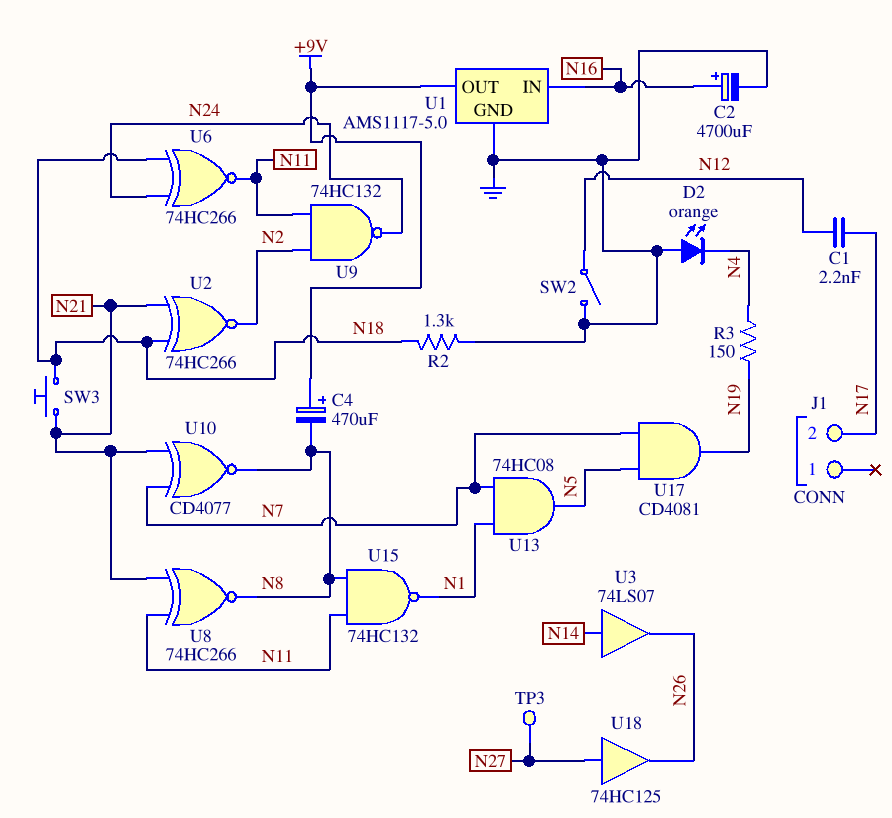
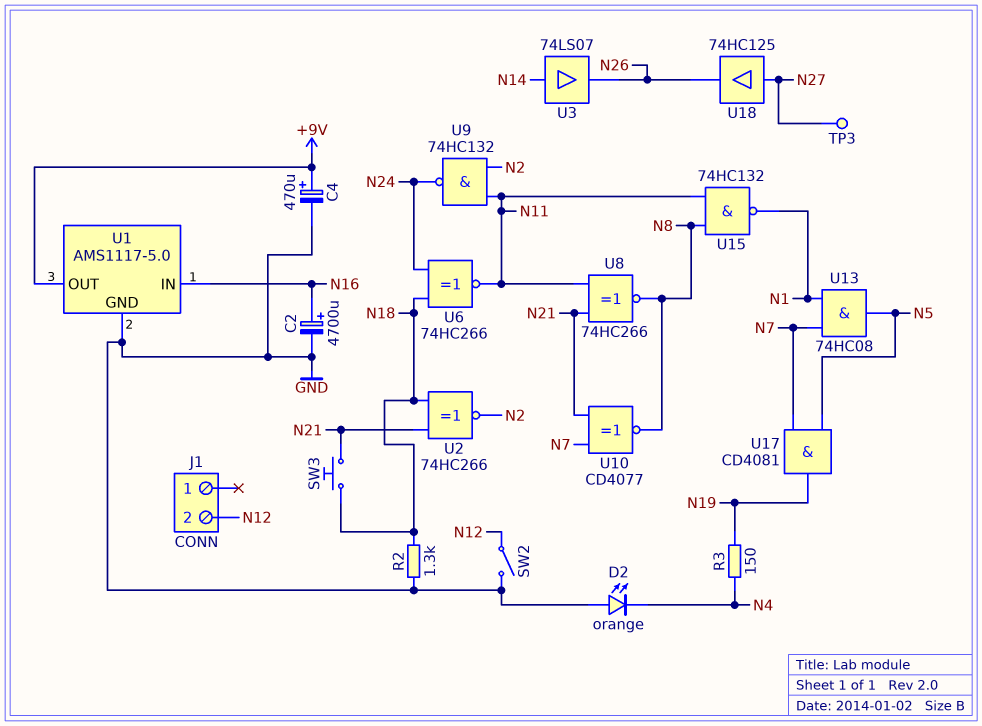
C1: 2.2nF (N12, N17) -> none
C4: 470uF (plus +9V, minus N8) -> 470uF (plus +9V, minus GND)
J1 pin 2: N17 -> N12

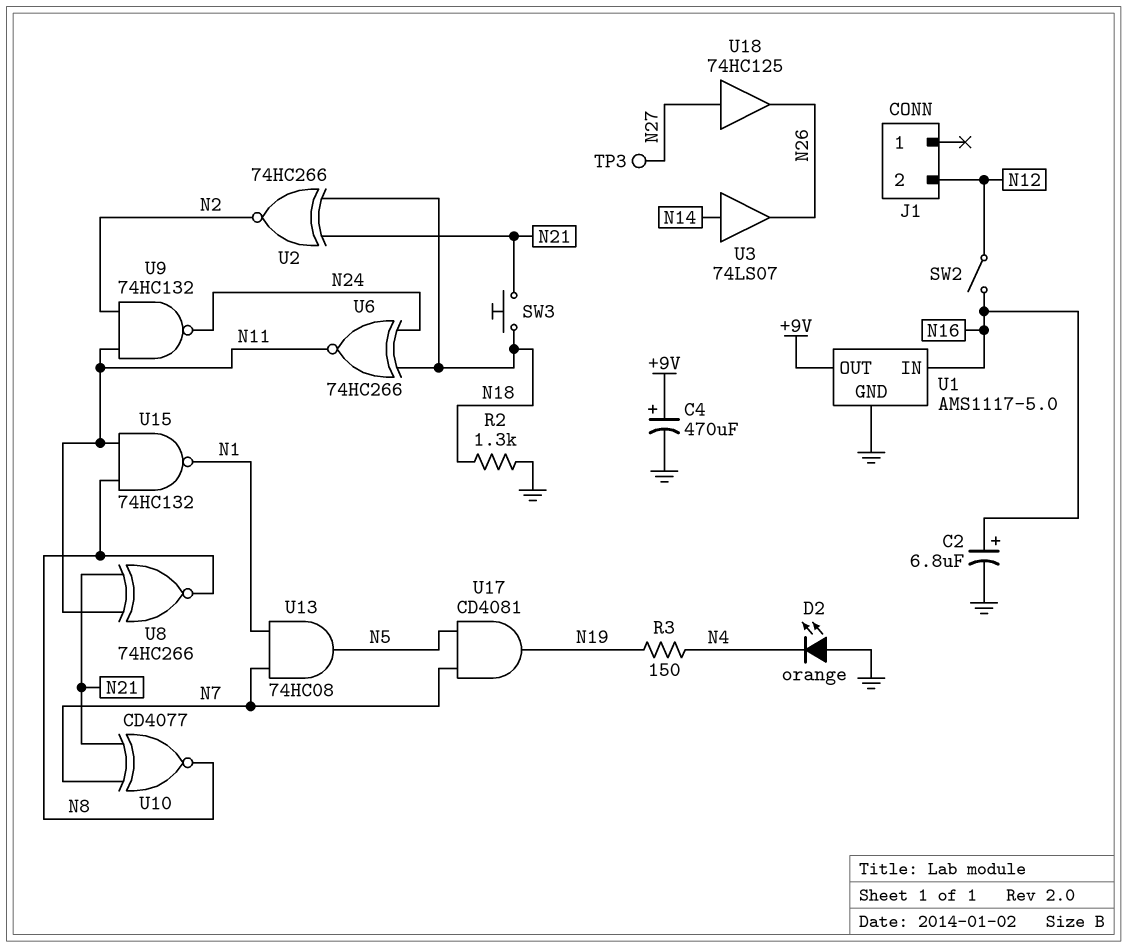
C2: 4700uF (plus N16, minus GND) -> 6.8uF (plus N16, minus GND)
SW2: switch (GND, N12) -> switch (N12, N16)

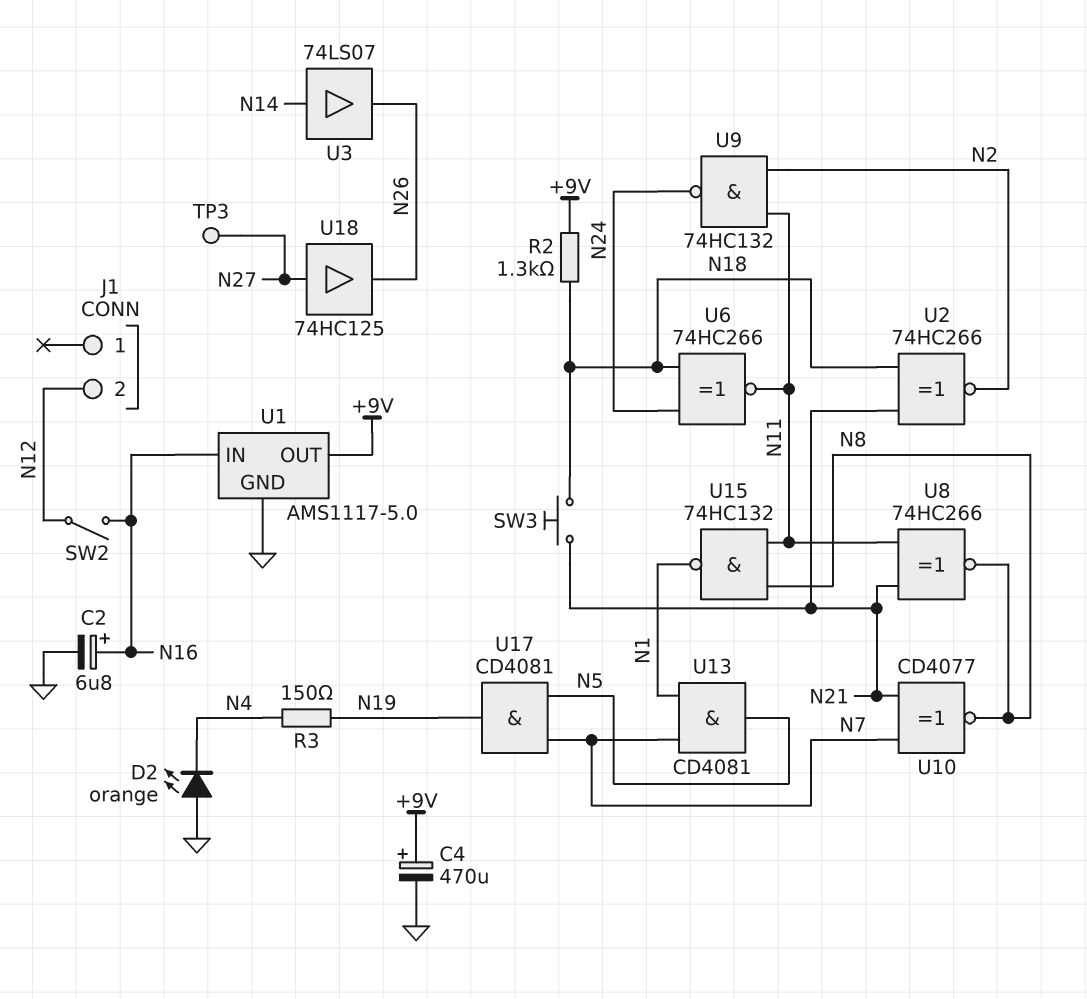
R2: 1.3k (GND, N18) -> 1.3k (+9V, N18)
U13: AND 74HC08 (in N1, in N7, out N5) -> AND CD4081 (in N1, in N7, out N5)

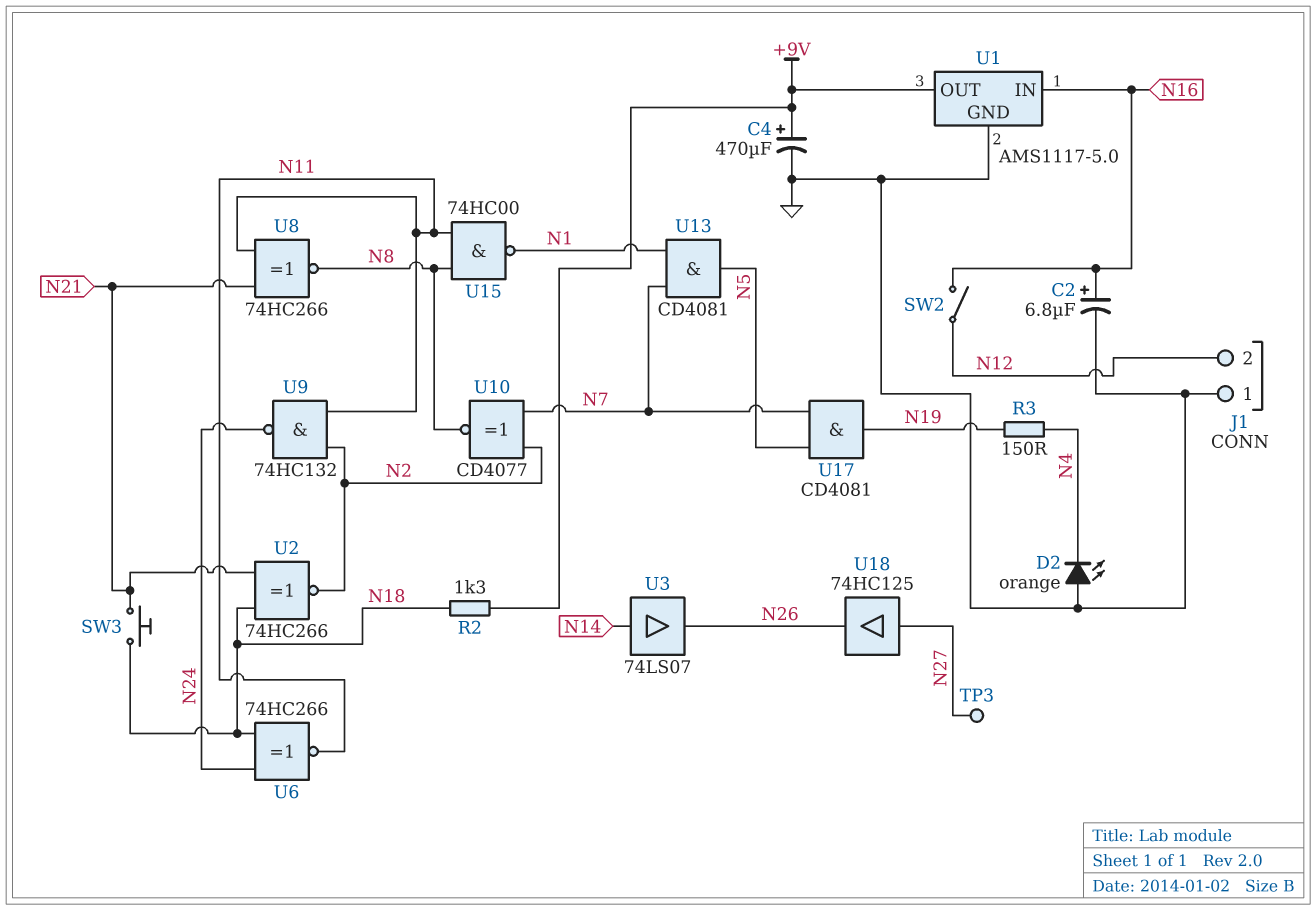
J1 pin 1: none -> GND
U10: XNOR CD4077 (in N7, in N21, out N8) -> XNOR CD4077 (in N2, in N7, out N8)
U15: NAND 74HC132 (in N8, in N11, out N1) -> NAND 74HC00 (in N8, in N11, out N1)

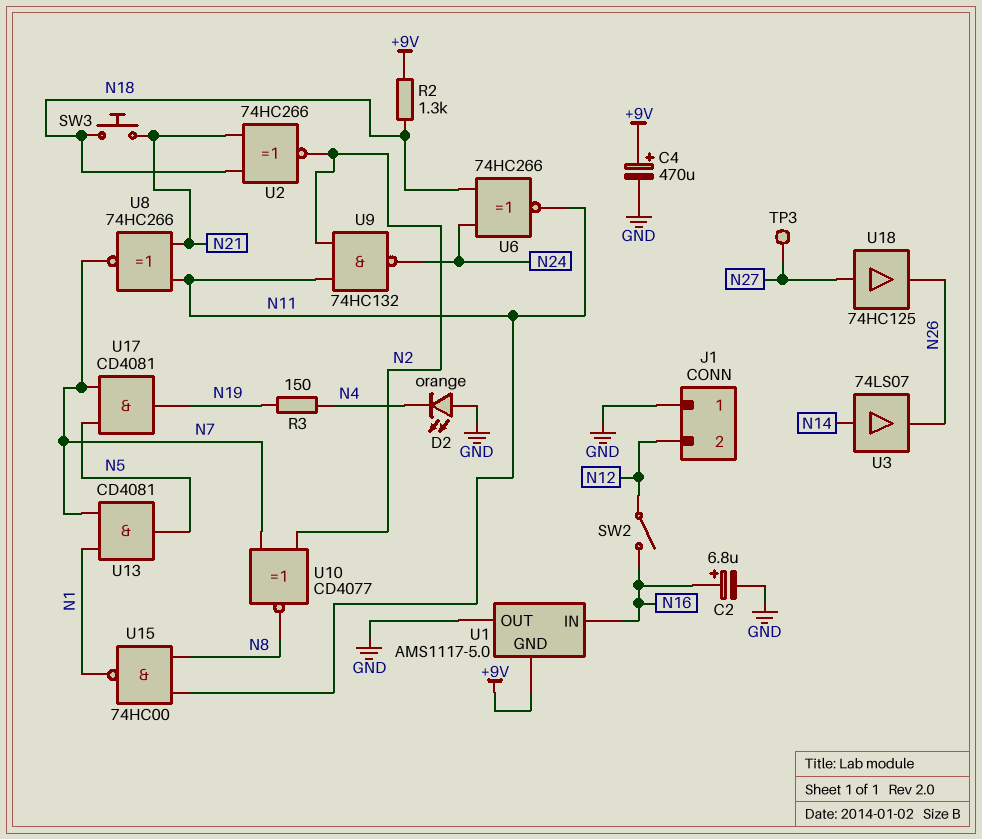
U1 pin GND: GND -> +9V
U1 pin OUT: +9V -> GND
U8: XNOR 74HC266 (in N11, in N21, out N8) -> XNOR 74HC266 (in N11, in N21, out N7)

